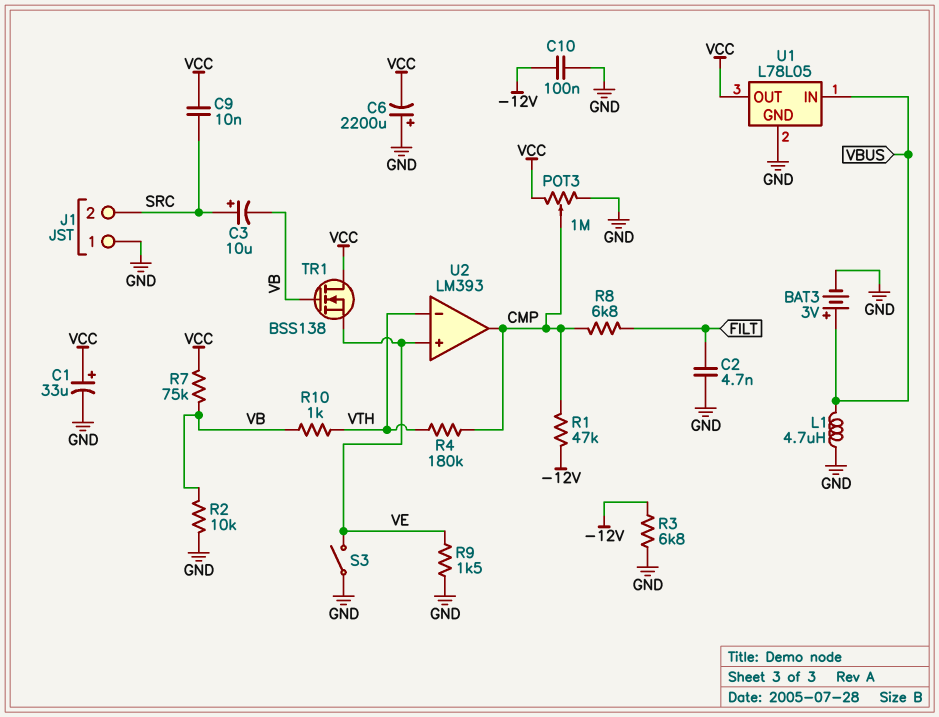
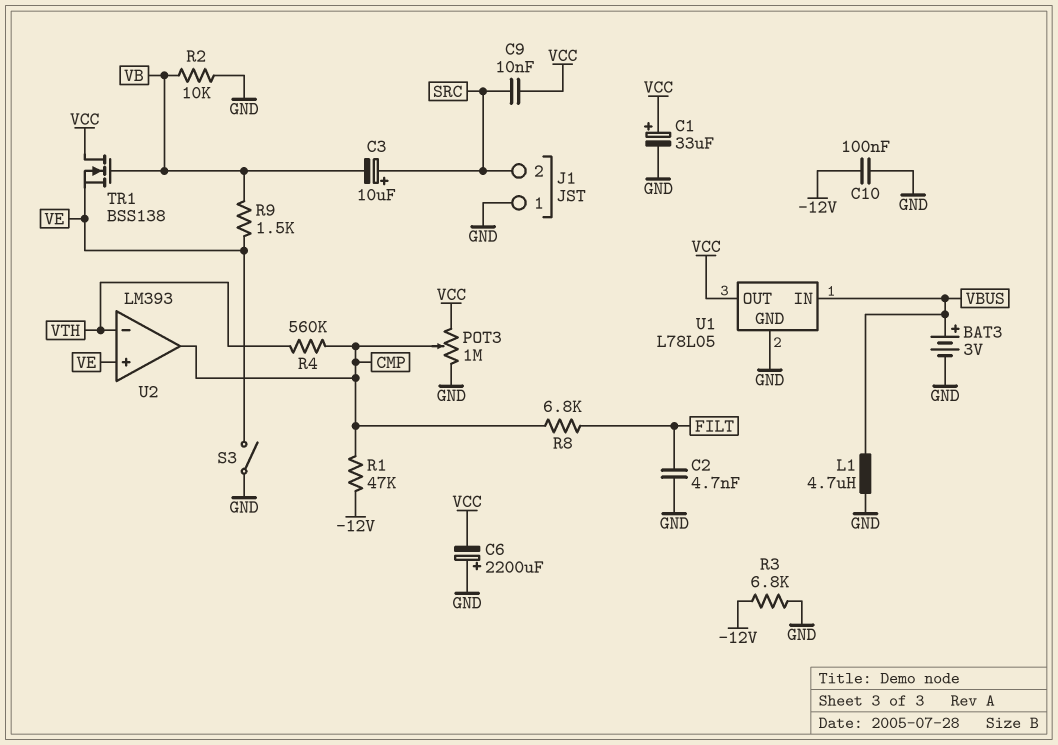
R4: 180k (CMP, VTH) -> 560k (CMP, VTH)
R7: 75k (VB, VCC) -> none
R9: 1.5k (GND, VE) -> 1.5k (VB, VE)
R10: 1k (VB, VTH) -> none

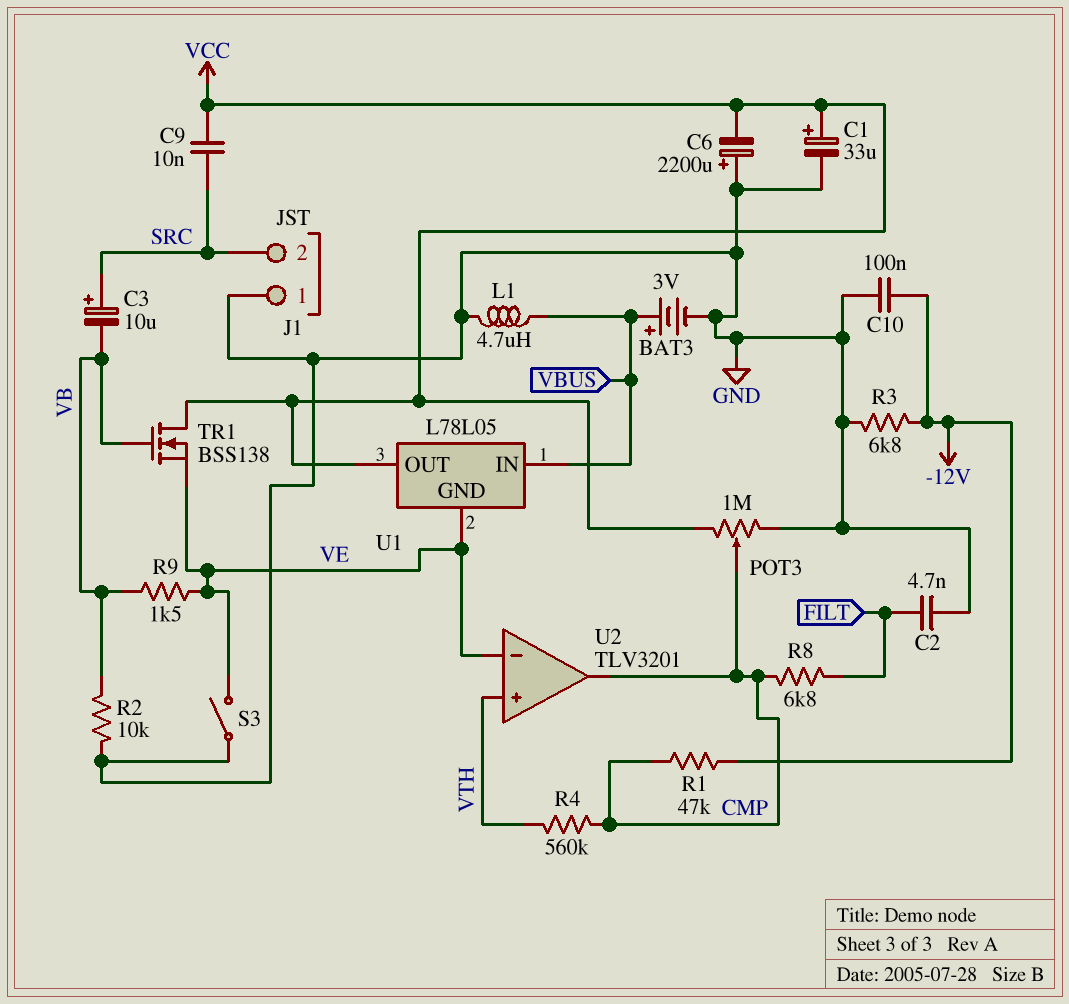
U1 pin GND: GND -> VE
U2: LM393 -> TLV3201
U2 pin in+: VE -> VTH
U2 pin in-: VTH -> VE

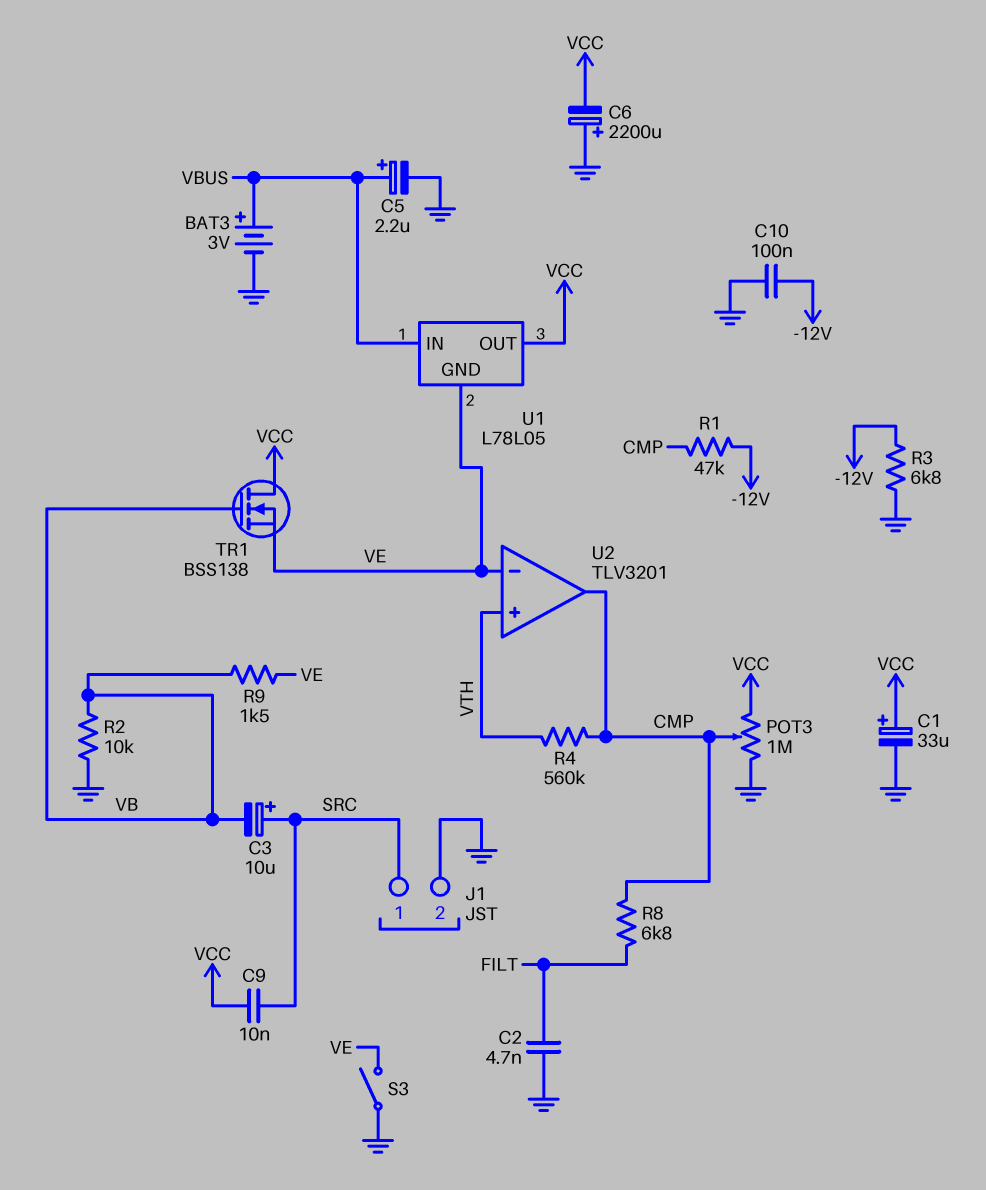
C5: none -> 2.2uF (plus VBUS, minus GND)
J1 pin 1: GND -> SRC
J1 pin 2: SRC -> GND
L1: 4.7uH (GND, VBUS) -> none

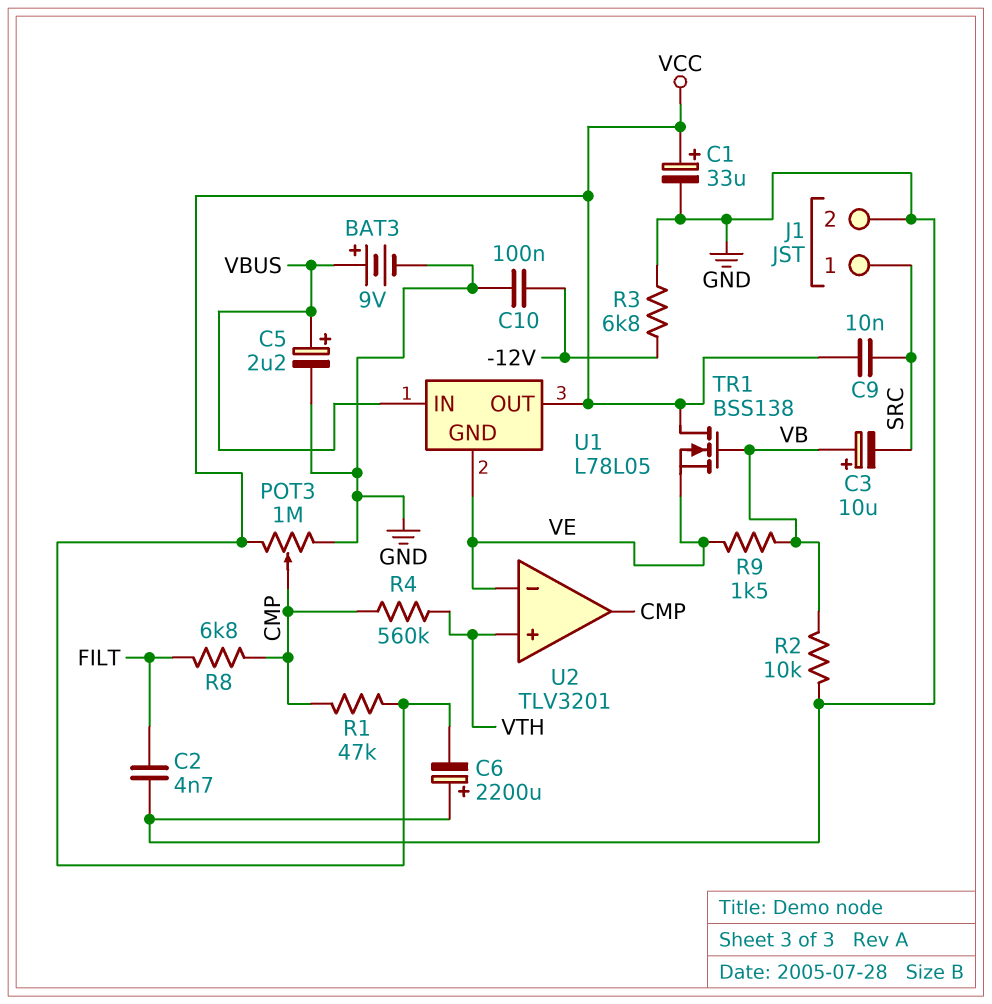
BAT3: 3V (plus VBUS, minus GND) -> 9V (plus VBUS, minus GND)
C3: 10uF (plus SRC, minus VB) -> 10uF (plus VB, minus SRC)
R1: 47k (-12V, CMP) -> 47k (CMP, VCC)
S3: switch (GND, VE) -> none

